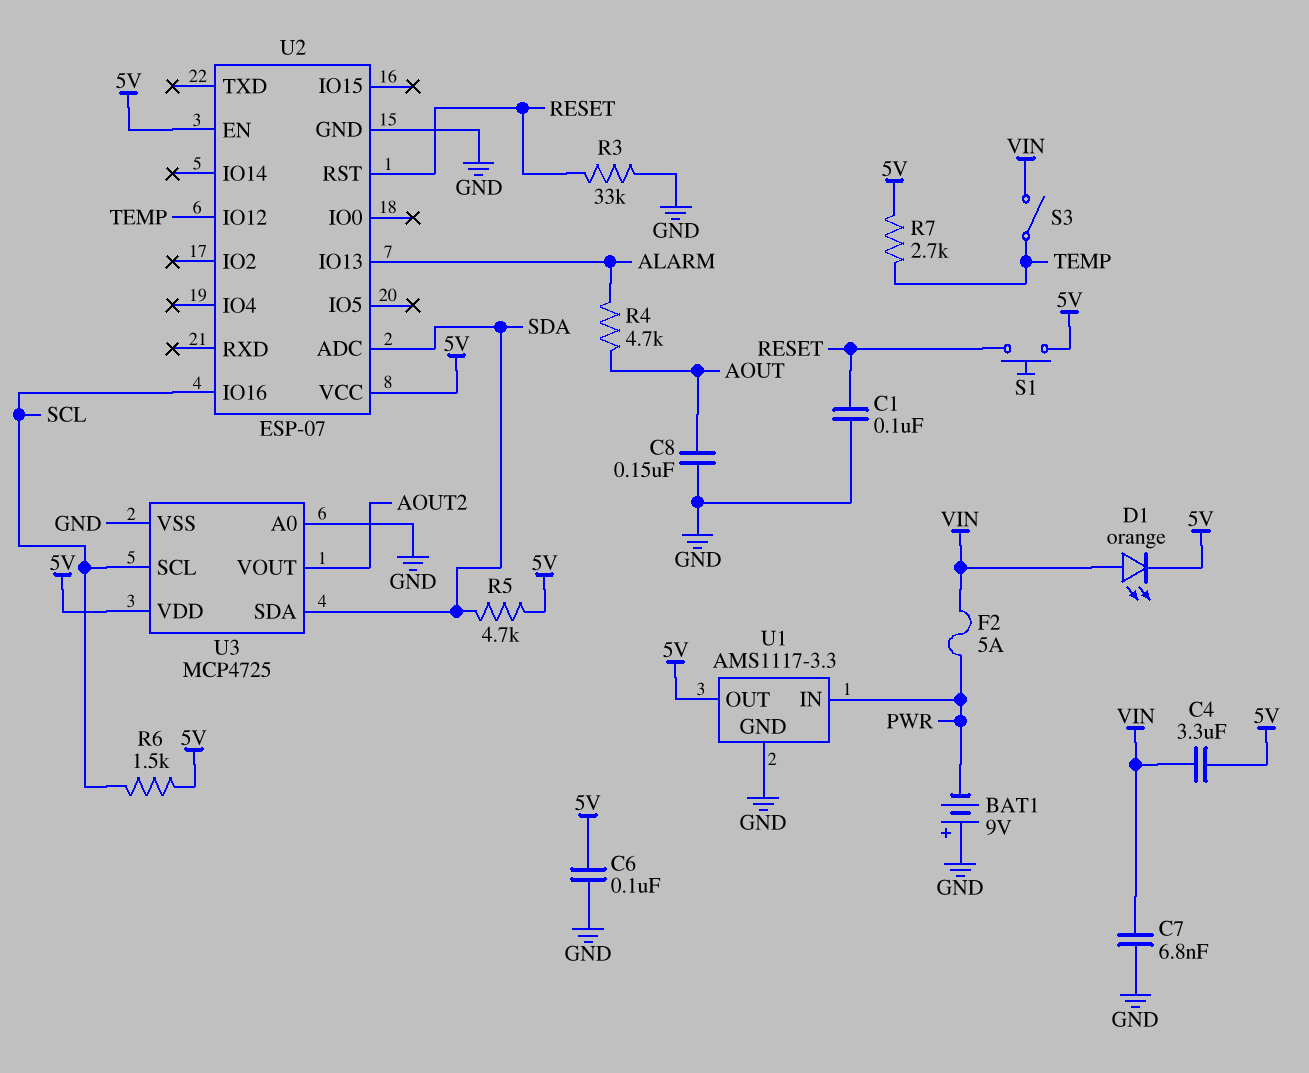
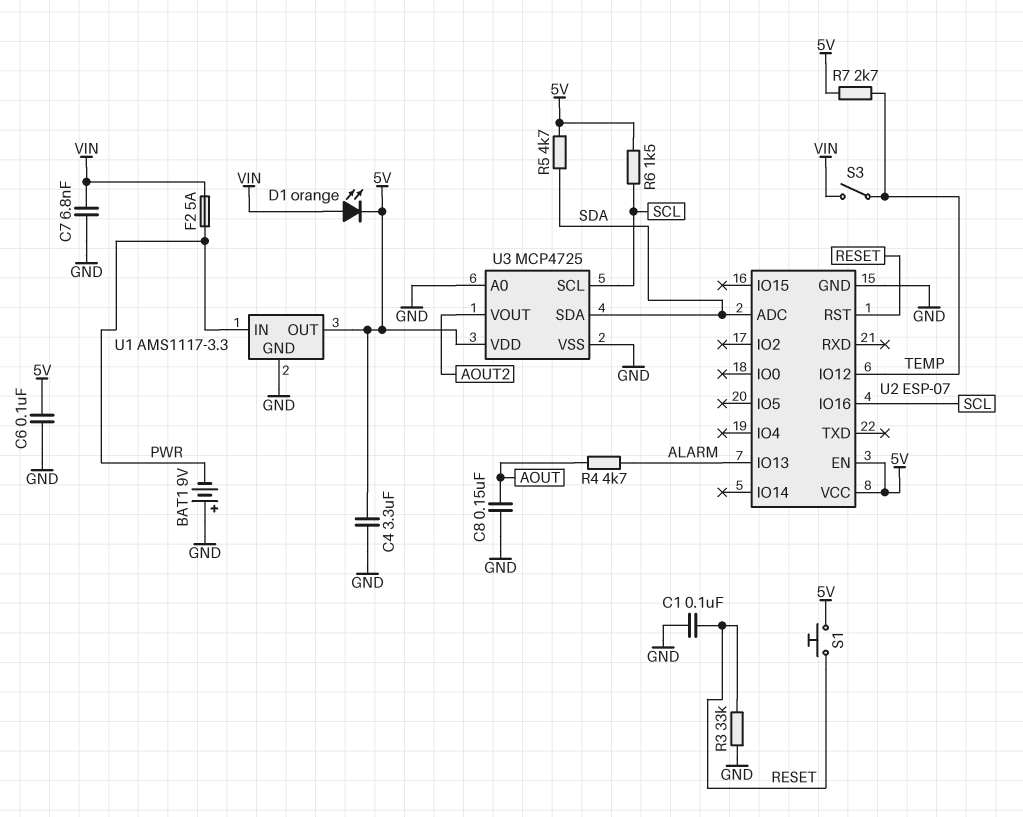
C4: 3.3uF (5V, VIN) -> 3.3uF (5V, GND)

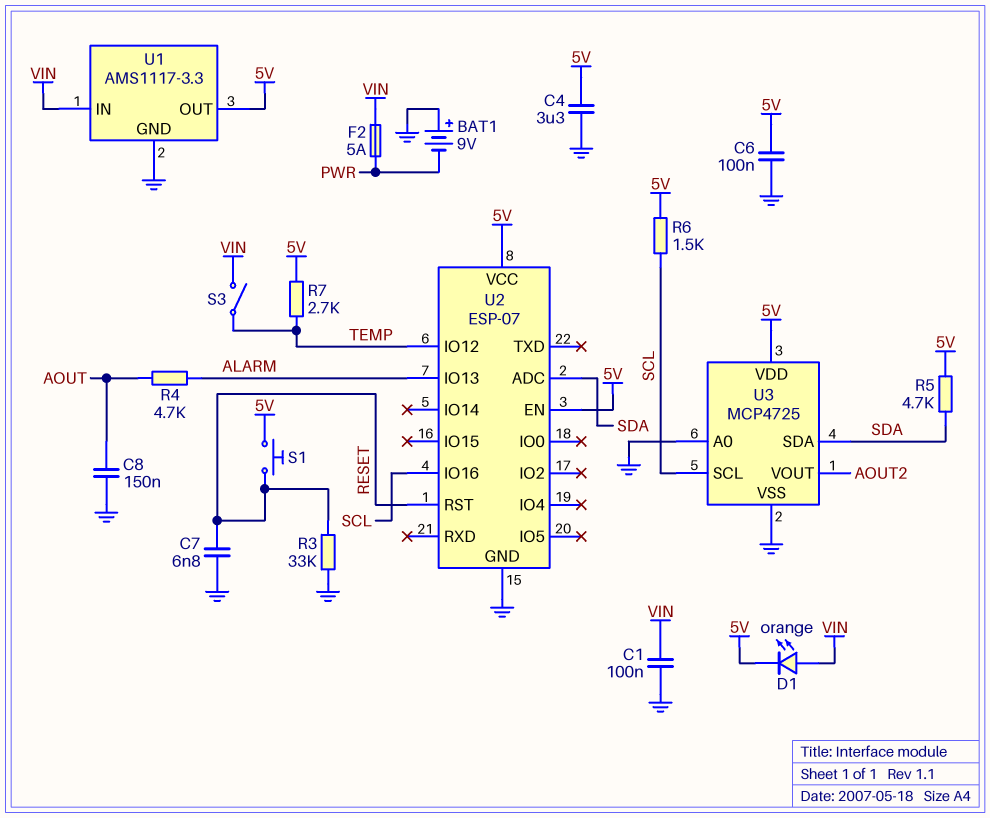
C1: 100nF (GND, RESET) -> 100nF (GND, VIN)
C7: 6.8nF (GND, VIN) -> 6.8nF (GND, RESET)
U1 pin IN: PWR -> VIN

